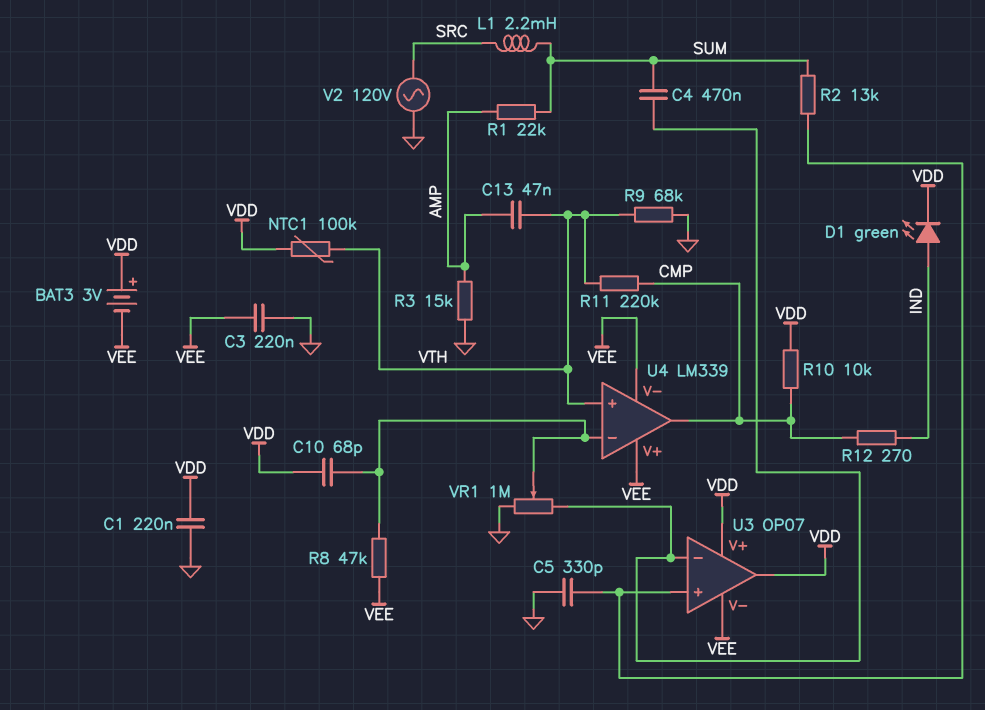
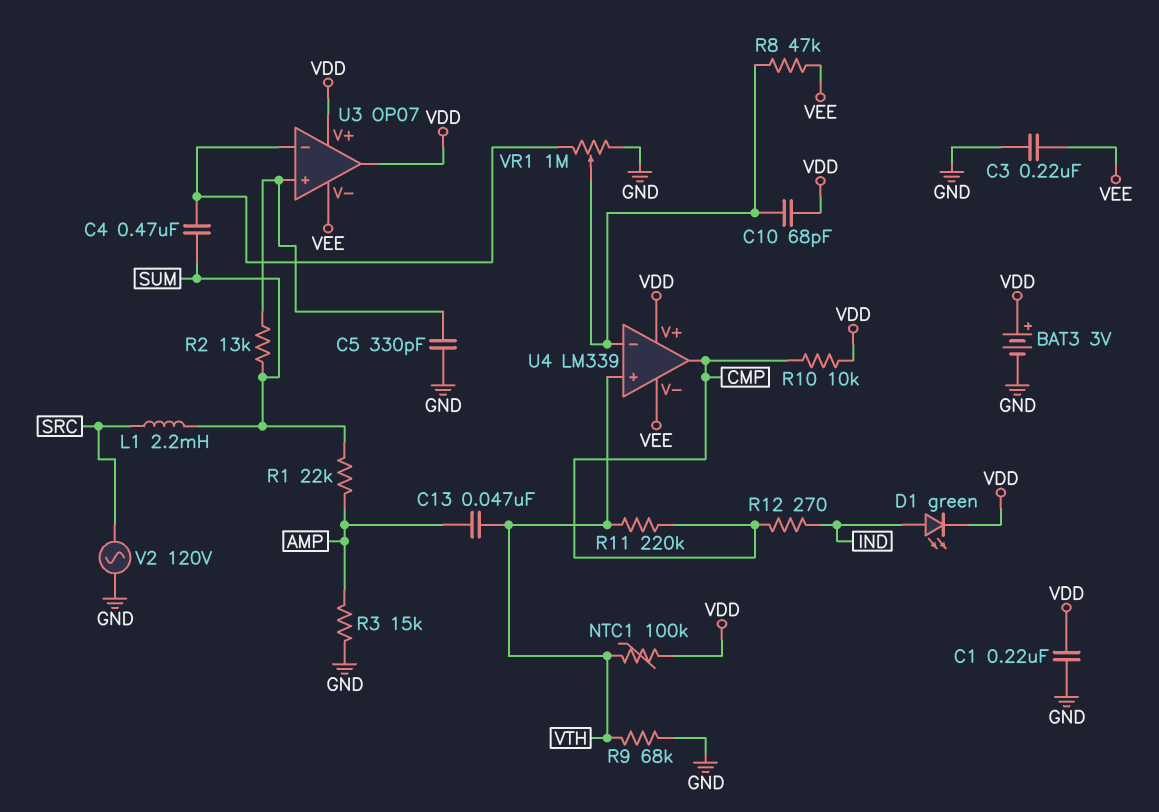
BAT3: 3V (plus VDD, minus VEE) -> 3V (plus VDD, minus GND)
U4 pin V+: VEE -> VDD

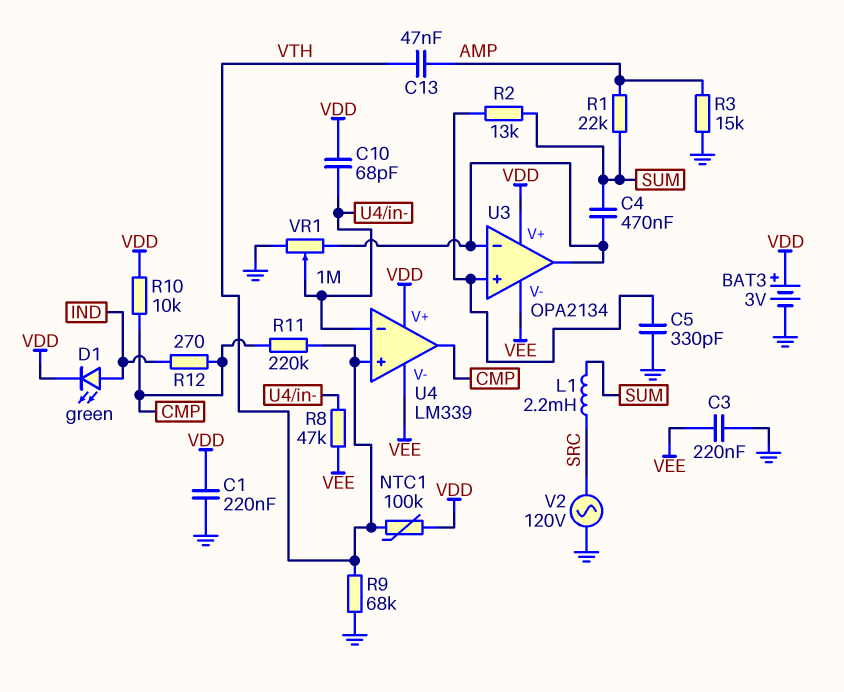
U3: OP07 -> OPA2134
U3 pin out: VDD -> U3/in-

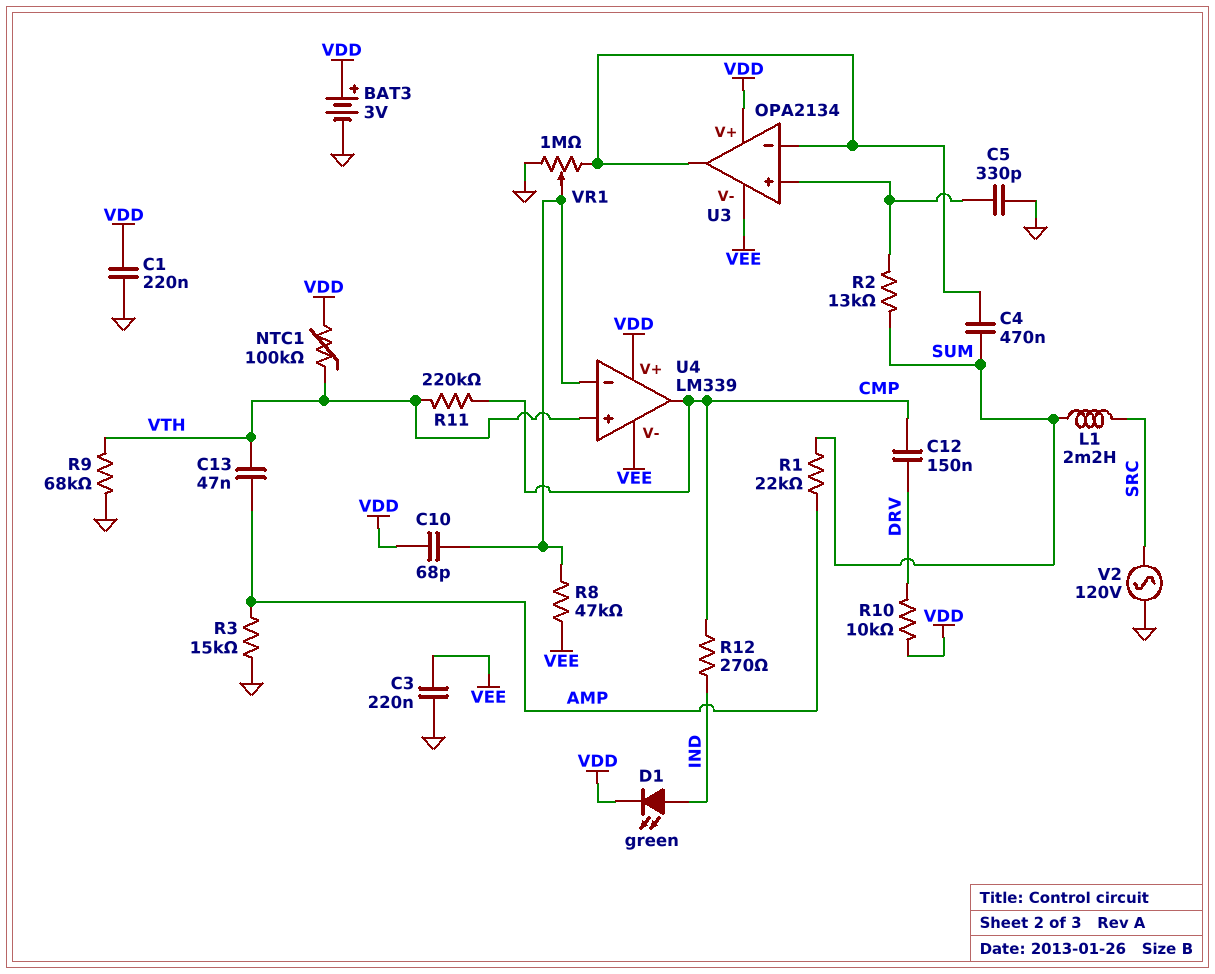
C12: none -> 150nF (CMP, DRV)
R10: 10k (CMP, VDD) -> 10k (DRV, VDD)

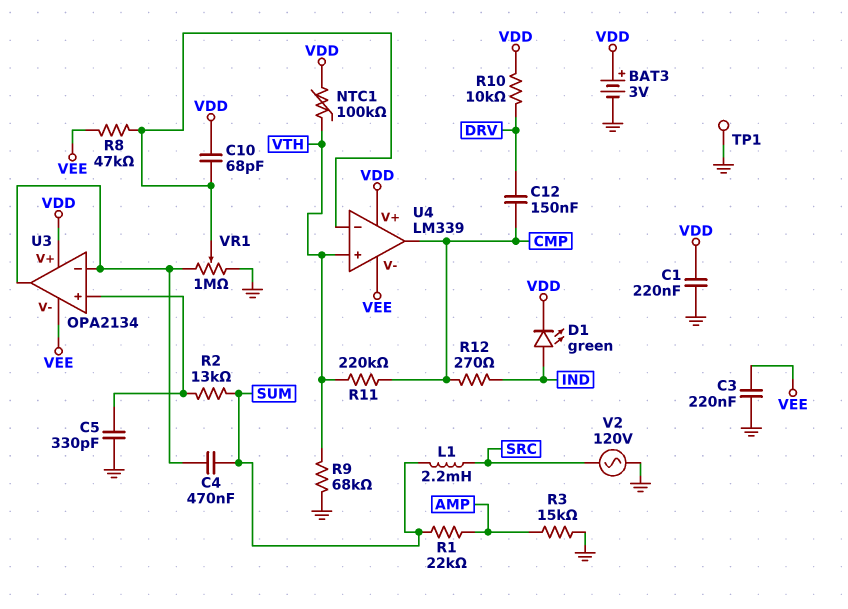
C13: 47nF (AMP, VTH) -> none
TP1: none -> test point (GND)

